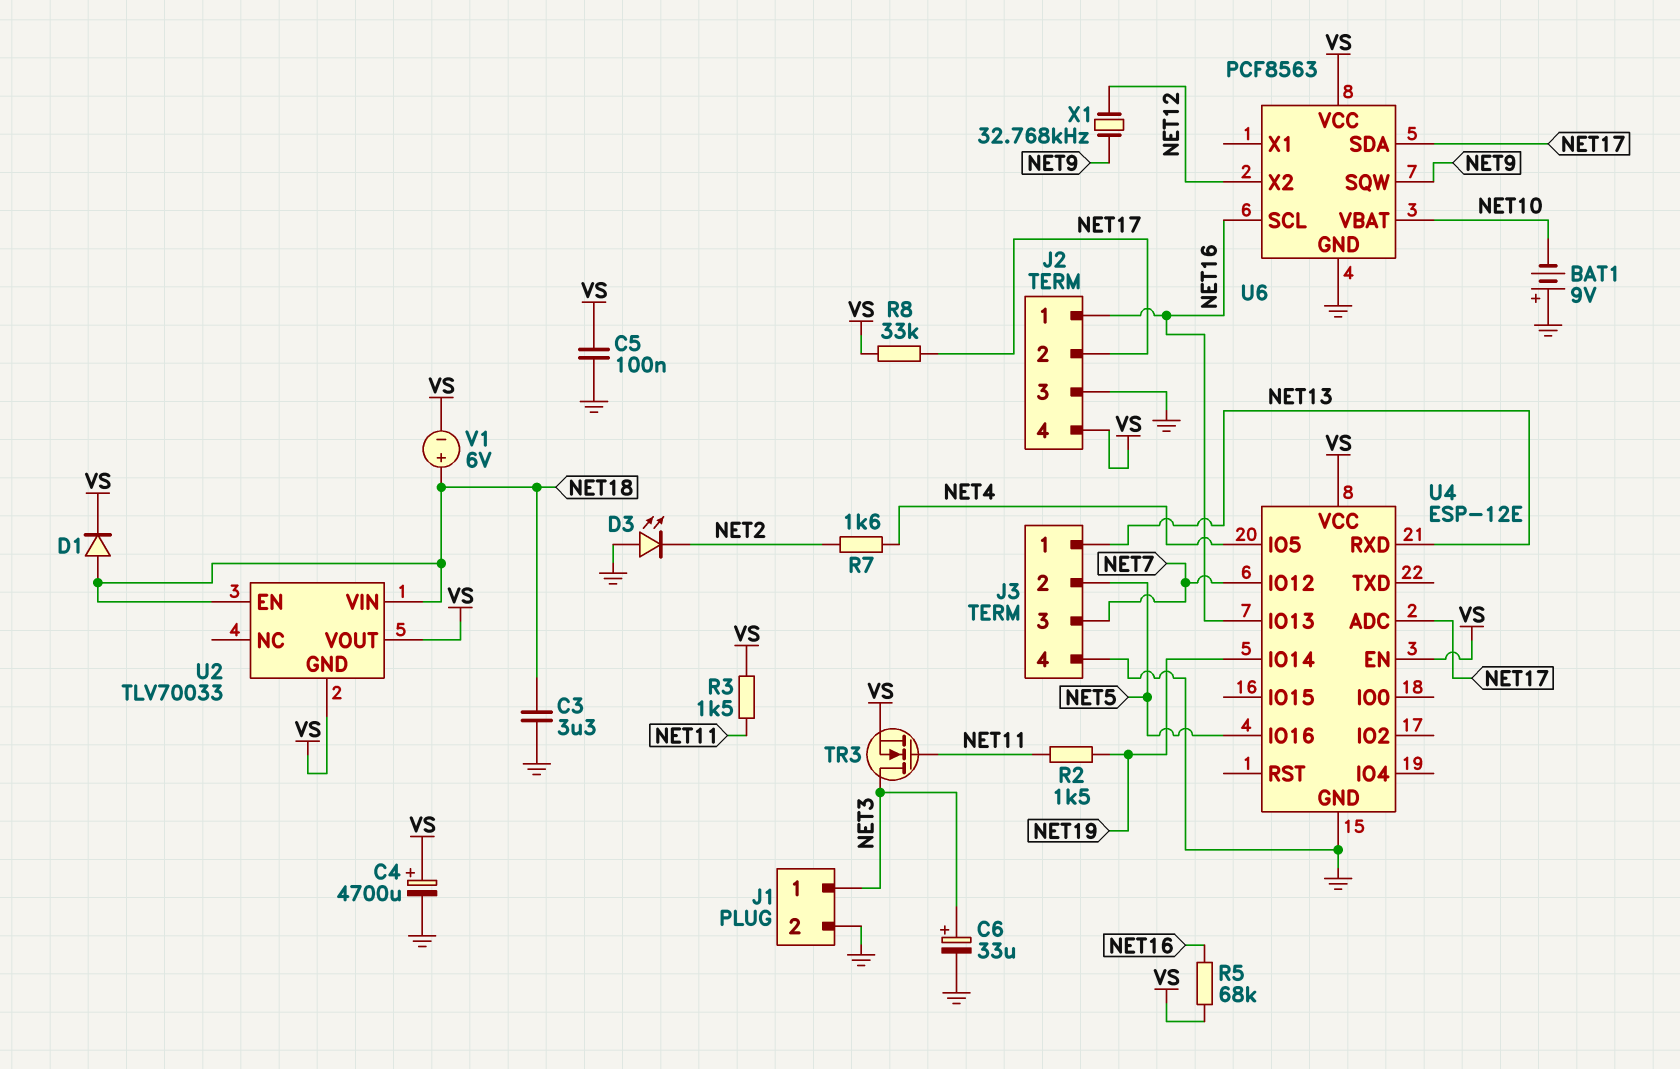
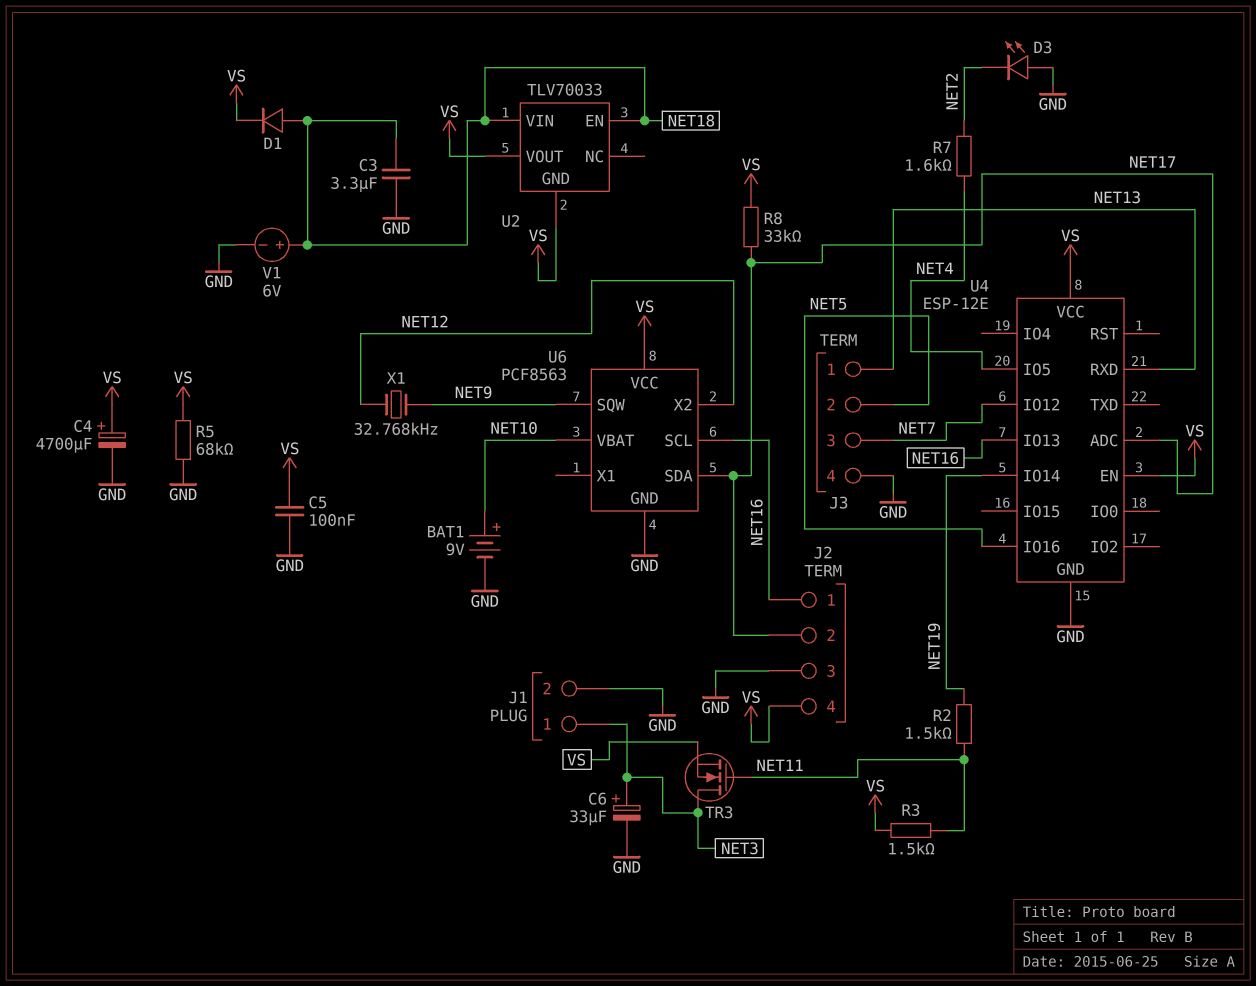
BAT1: 9V (plus GND, minus NET10) -> 9V (plus NET10, minus GND)
R5: 68k (NET16, VS) -> 68k (GND, VS)
V1: 6V (plus NET18, minus VS) -> 6V (plus NET18, minus GND)

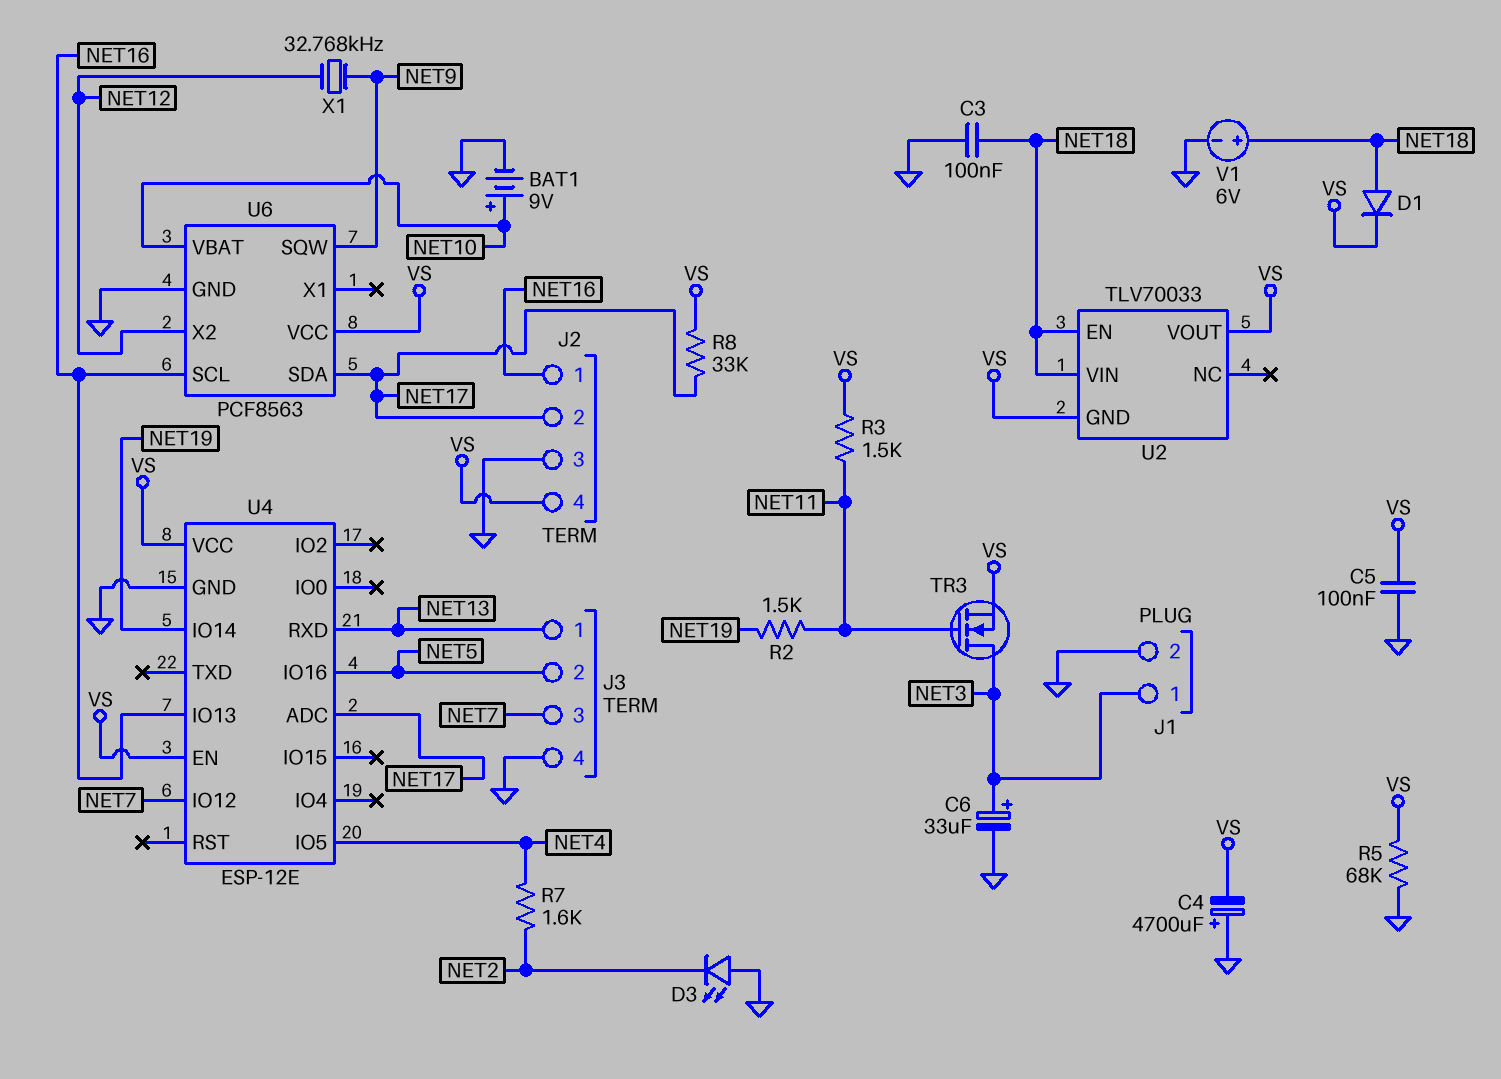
C3: 3.3uF (GND, NET18) -> 100nF (GND, NET18)
C4: 4700uF (plus VS, minus GND) -> 4700uF (plus GND, minus VS)

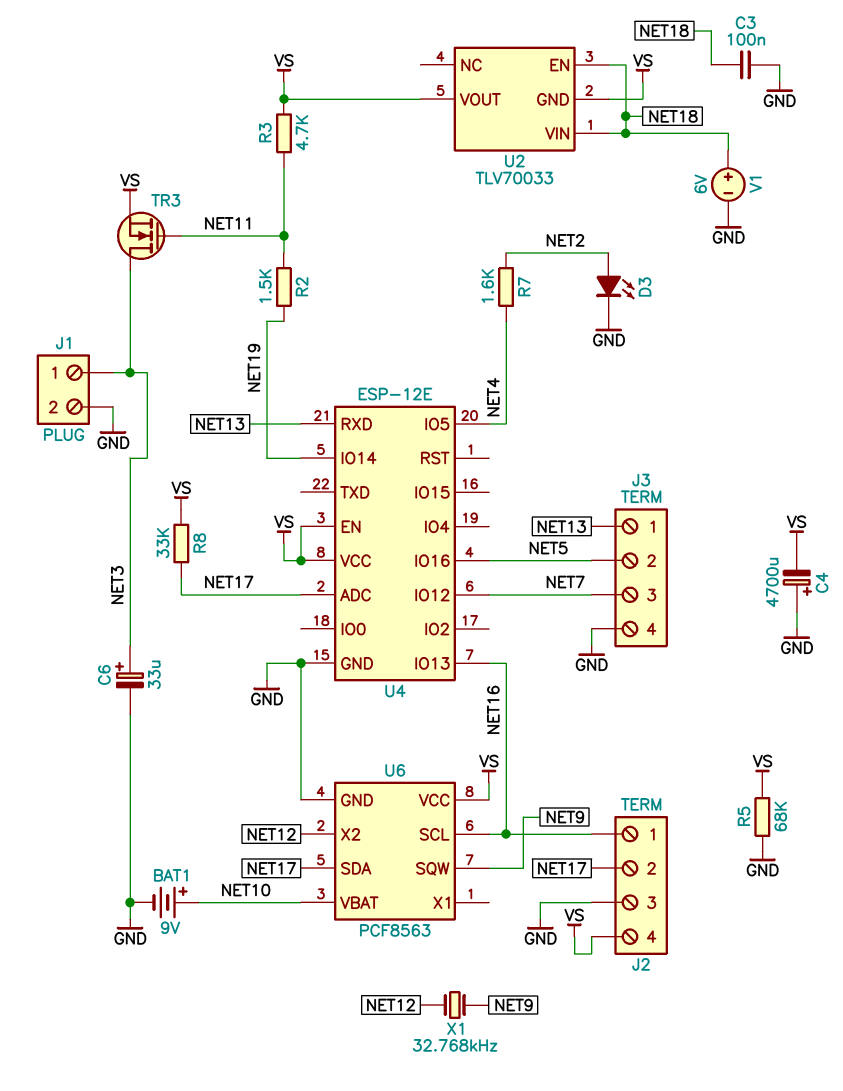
C5: 100nF (GND, VS) -> none
D1: diode (A NET18, K VS) -> none
D3: LED (A GND, K NET2) -> LED (A NET2, K GND)
R3: 1.5k (NET11, VS) -> 4.7k (NET11, VS)

